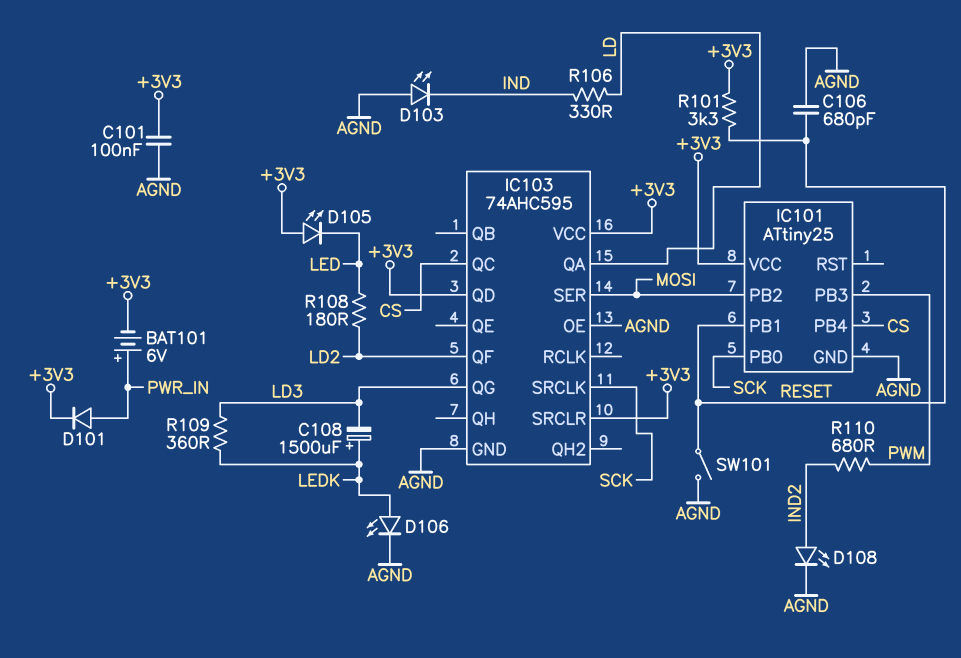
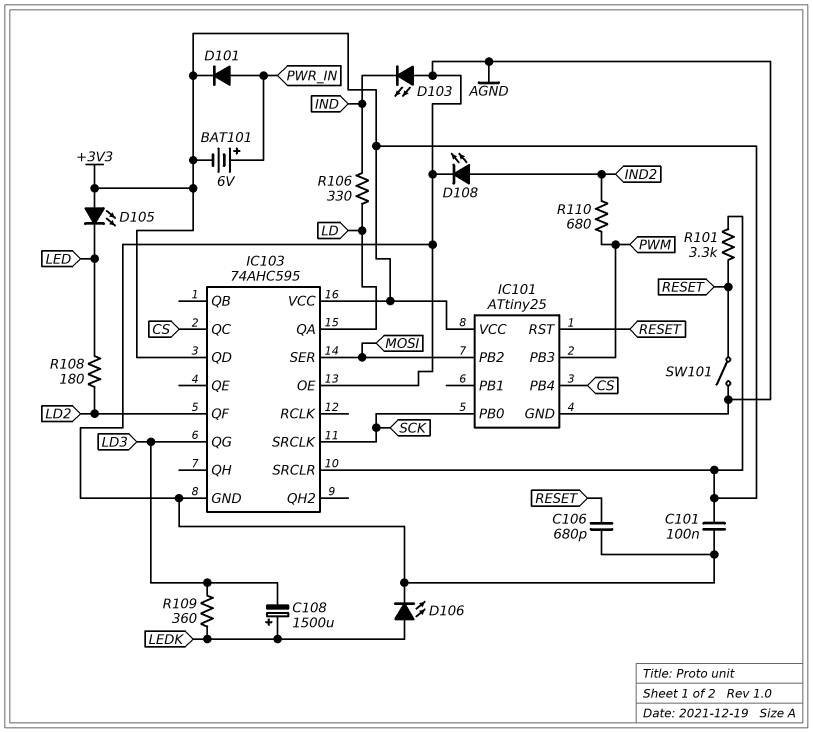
IC101 pin PB1: RESET -> none
IC101 pin RST: none -> RESET

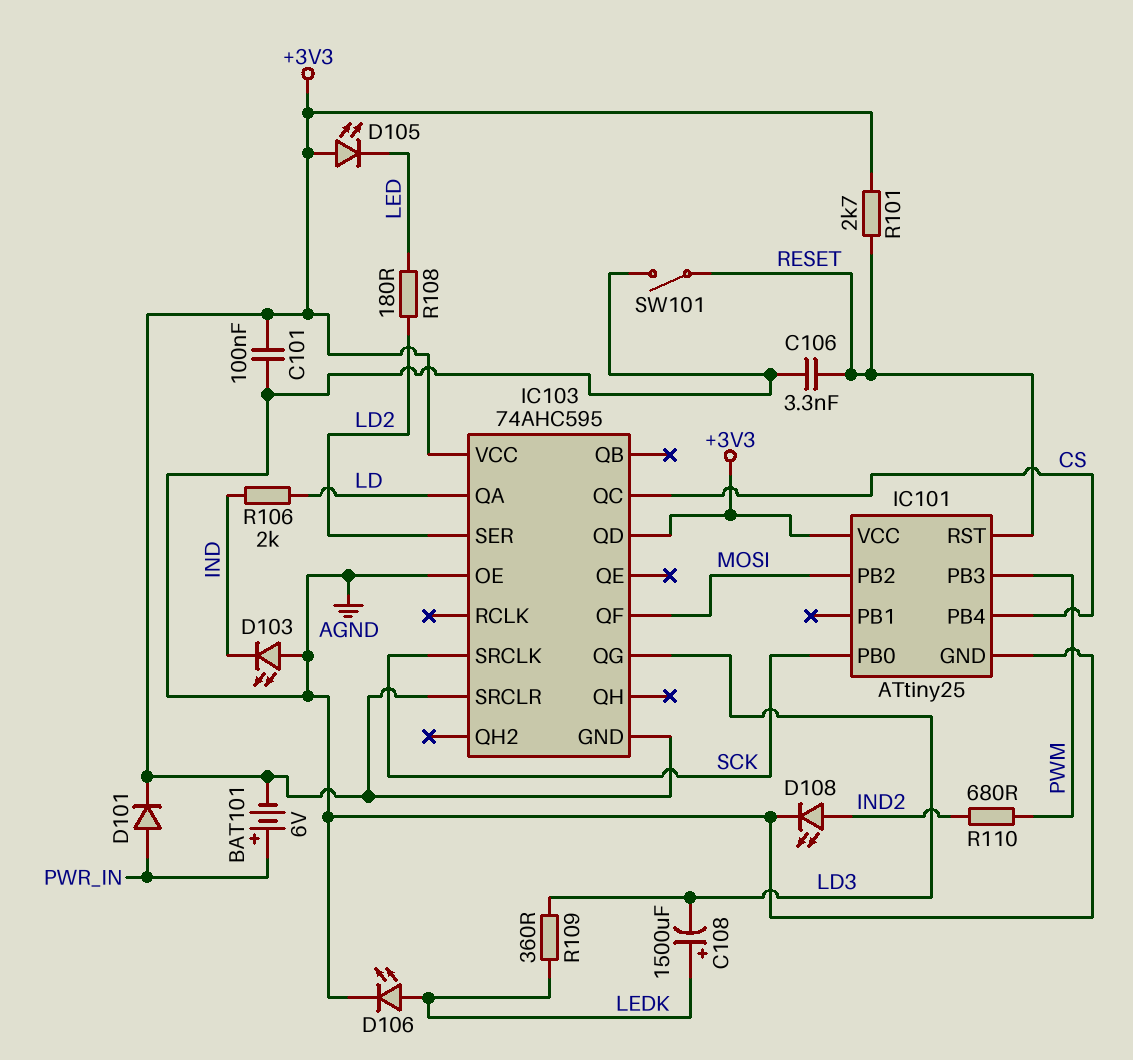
C106: 680pF (AGND, RESET) -> 3.3nF (AGND, RESET)
IC103 pin GND: AGND -> +3V3
IC103 pin QF: LD2 -> MOSI
IC103 pin SER: MOSI -> LD2
R101: 3.3k (+3V3, RESET) -> 2.7k (+3V3, RESET)
R106: 330 (IND, LD) -> 2k (IND, LD)

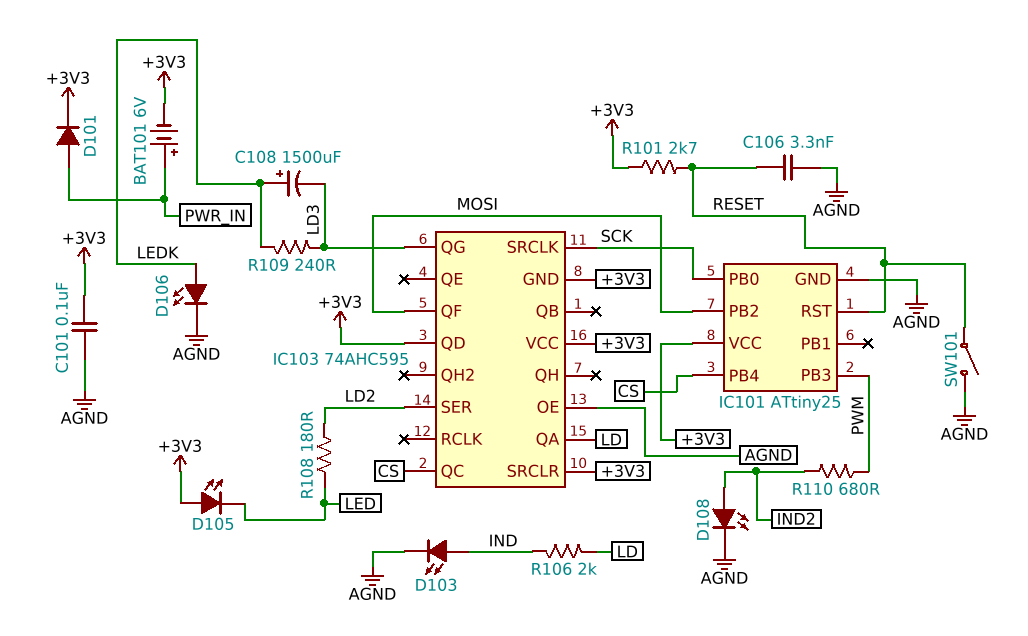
D103: LED (A AGND, K IND) -> LED (A IND, K AGND)
R109: 360 (LD3, LEDK) -> 240 (LD3, LEDK)

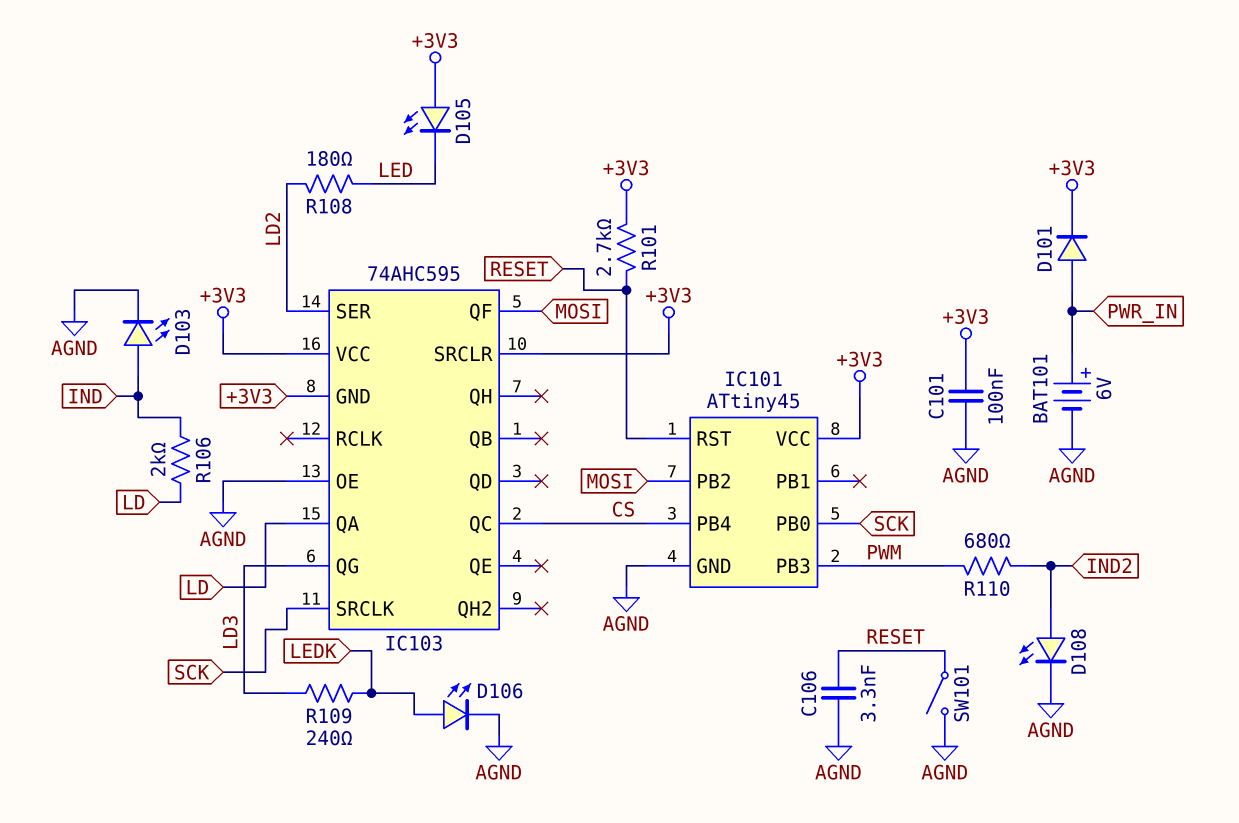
BAT101: 6V (plus PWR_IN, minus +3V3) -> 6V (plus PWR_IN, minus AGND)
C108: 1500uF (plus LEDK, minus LD3) -> none
IC101: ATtiny25 -> ATtiny45
IC103 pin QD: +3V3 -> none

